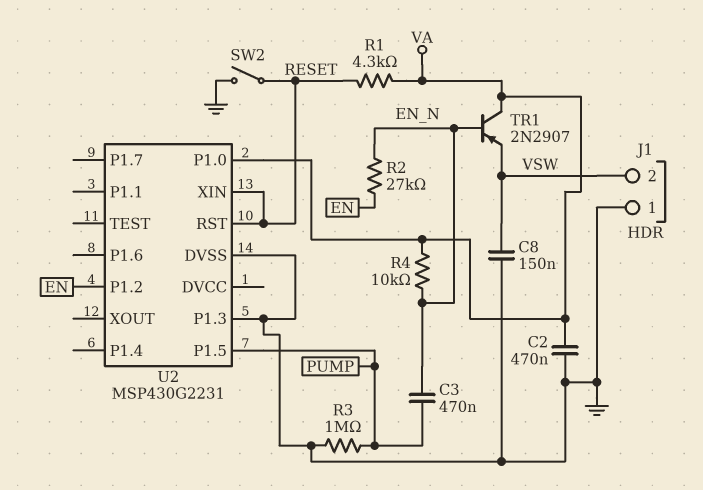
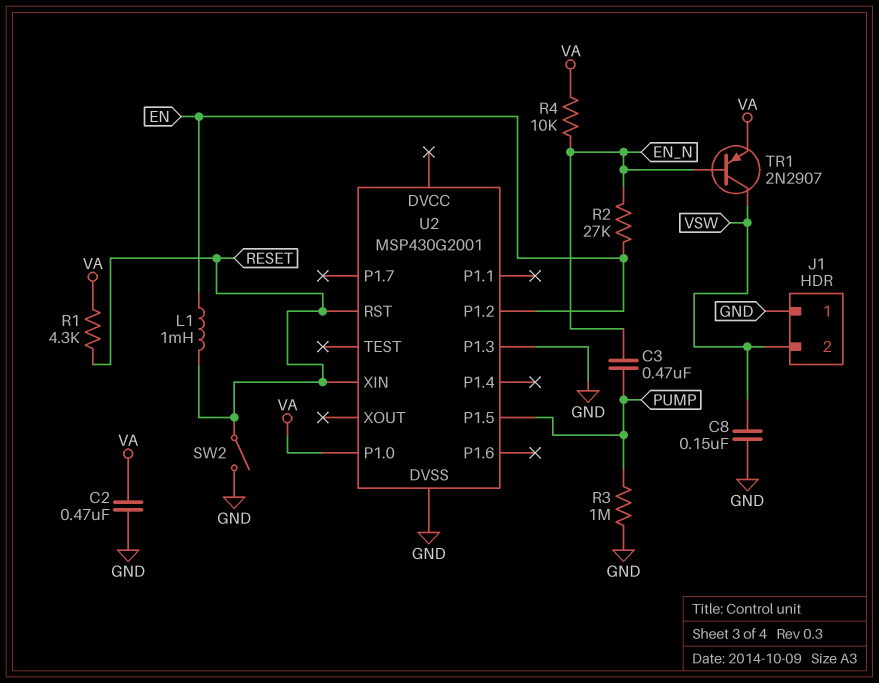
L1: none -> 1mH (EN, RESET)
TR1: PNP 2N2907 (B EN_N, C VA, E VSW) -> PNP 2N2907 (B EN_N, C VSW, E VA)
U2: MSP430G2231 -> MSP430G2001

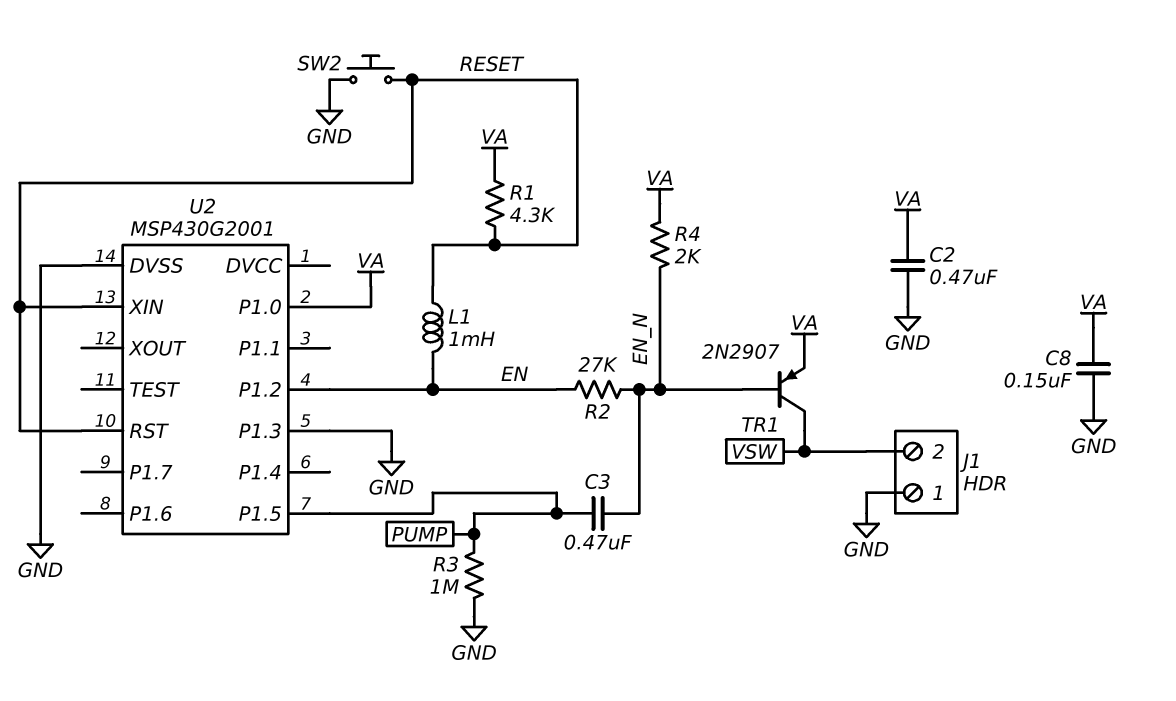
C8: 150nF (GND, VSW) -> 150nF (GND, VA)
R4: 10k (EN_N, VA) -> 2k (EN_N, VA)
SW2: switch (GND, RESET) -> button (GND, RESET)

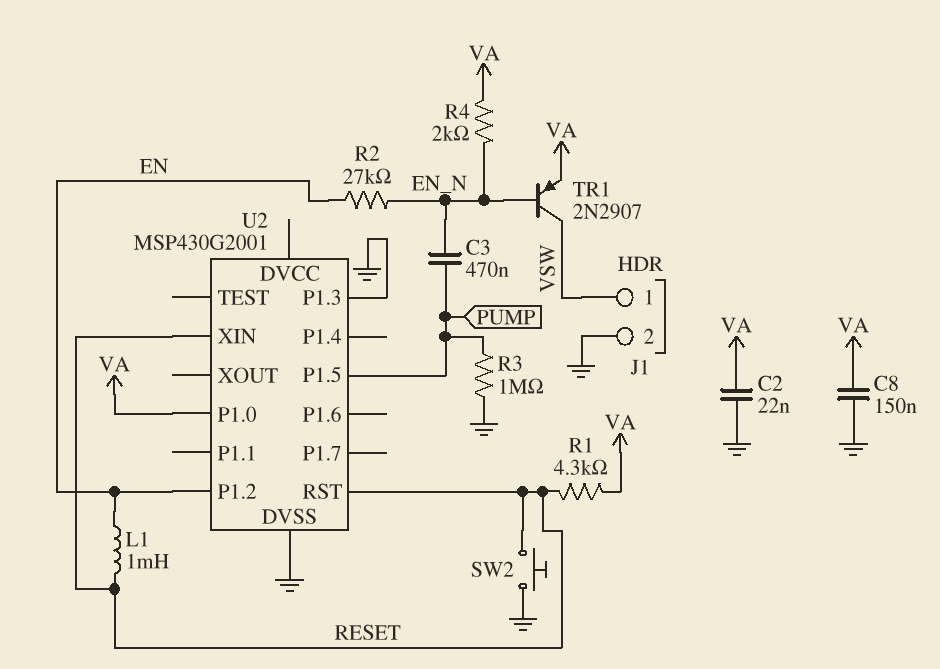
C2: 470nF (GND, VA) -> 22nF (GND, VA)
J1 pin 1: GND -> VSW
J1 pin 2: VSW -> GND

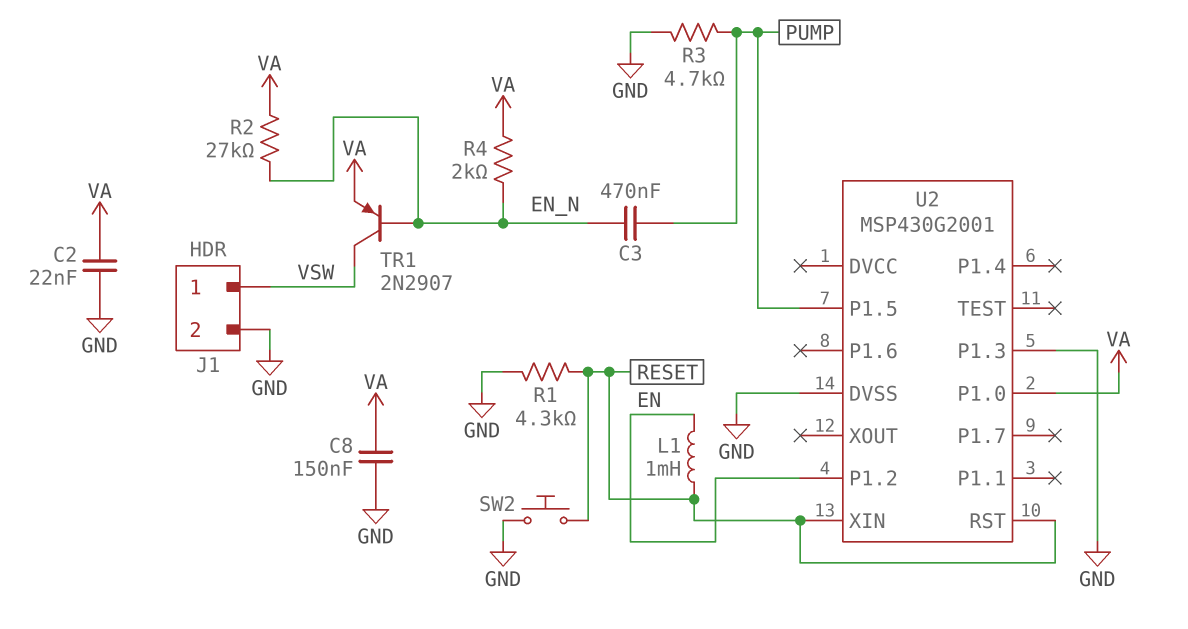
R1: 4.3k (RESET, VA) -> 4.3k (GND, RESET)
R2: 27k (EN, EN_N) -> 27k (EN_N, VA)
R3: 1M (GND, PUMP) -> 4.7k (GND, PUMP)

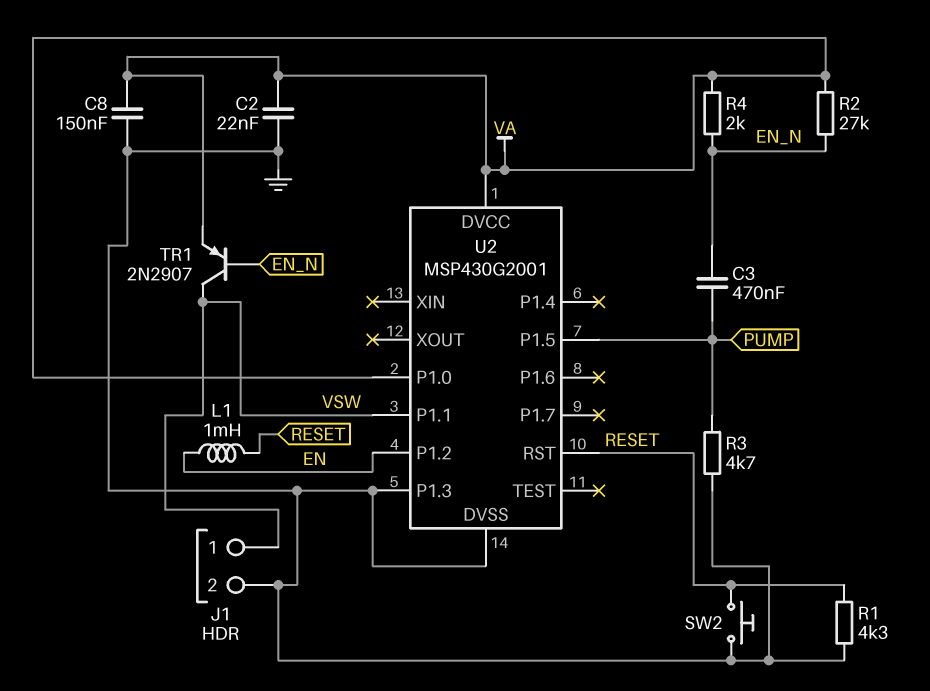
U2 pin DVCC: none -> VA
U2 pin P1.1: none -> VSW
U2 pin XIN: RESET -> none

